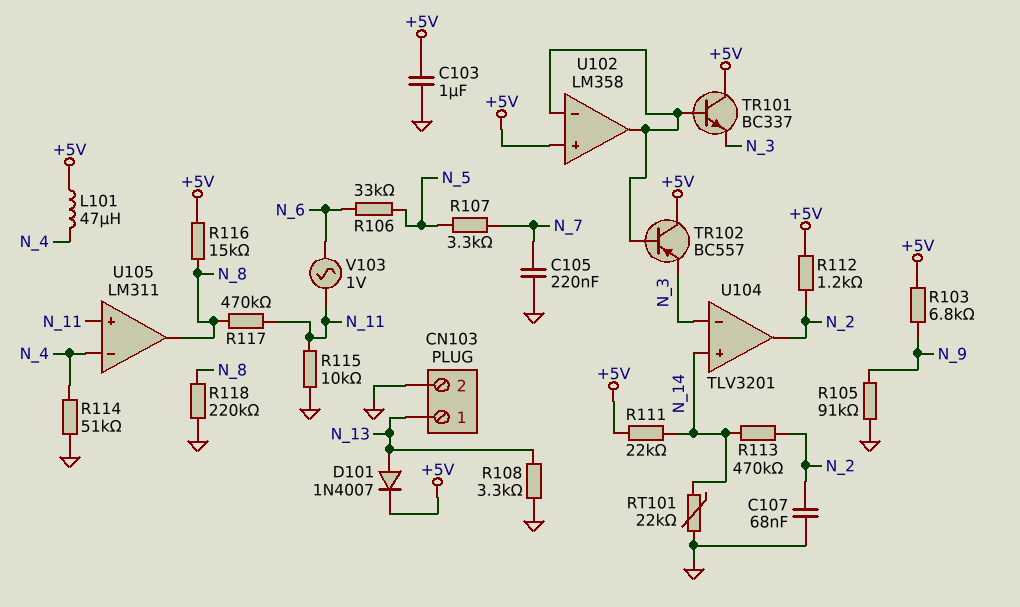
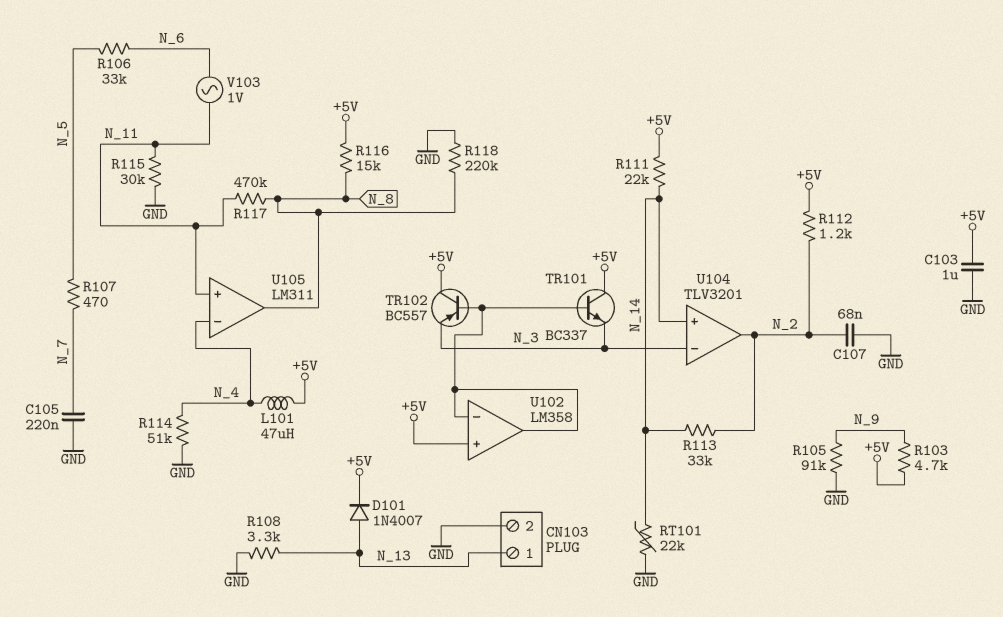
R103: 6.8k (+5V, N_9) -> 4.7k (+5V, N_9)
R107: 3.3k (N_5, N_7) -> 470 (N_5, N_7)
R113: 470k (N_2, N_14) -> 33k (N_2, N_14)
R115: 10k (GND, N_11) -> 30k (GND, N_11)

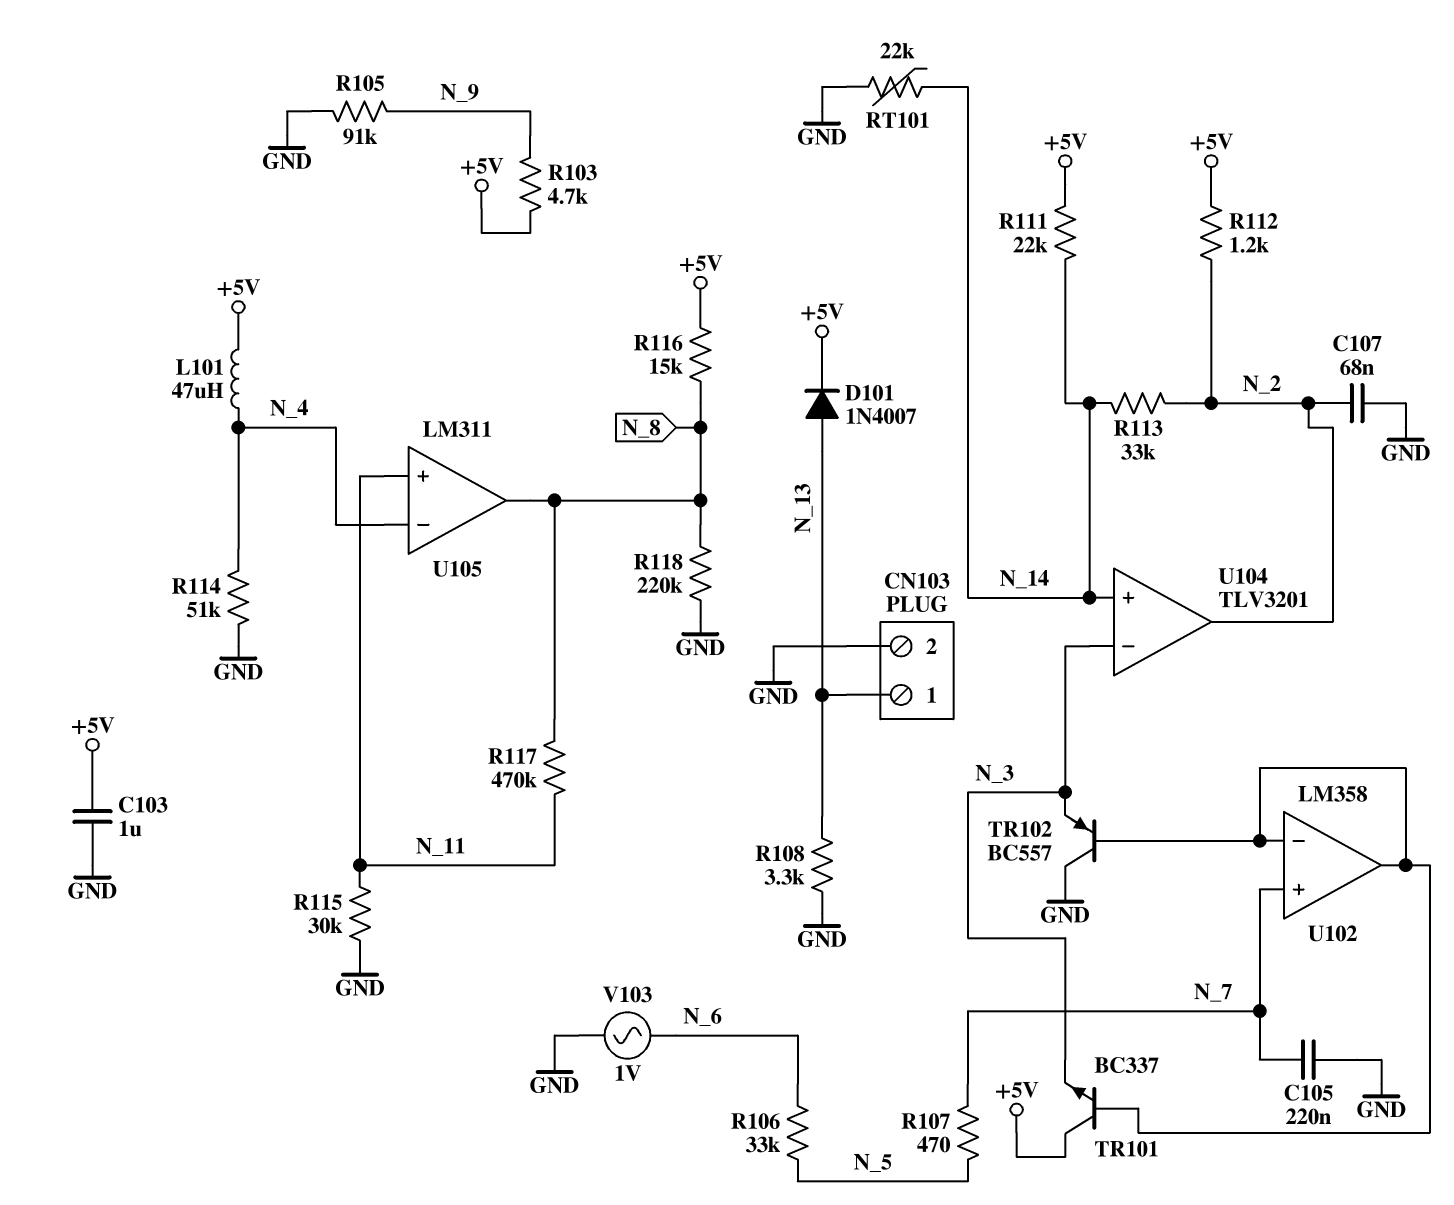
TR102: PNP BC557 (B U102/in-, C +5V, E N_3) -> PNP BC557 (B U102/in-, C GND, E N_3)
U102 pin in+: +5V -> N_7
V103: AC 1V (N_6, N_11) -> AC 1V (GND, N_6)

